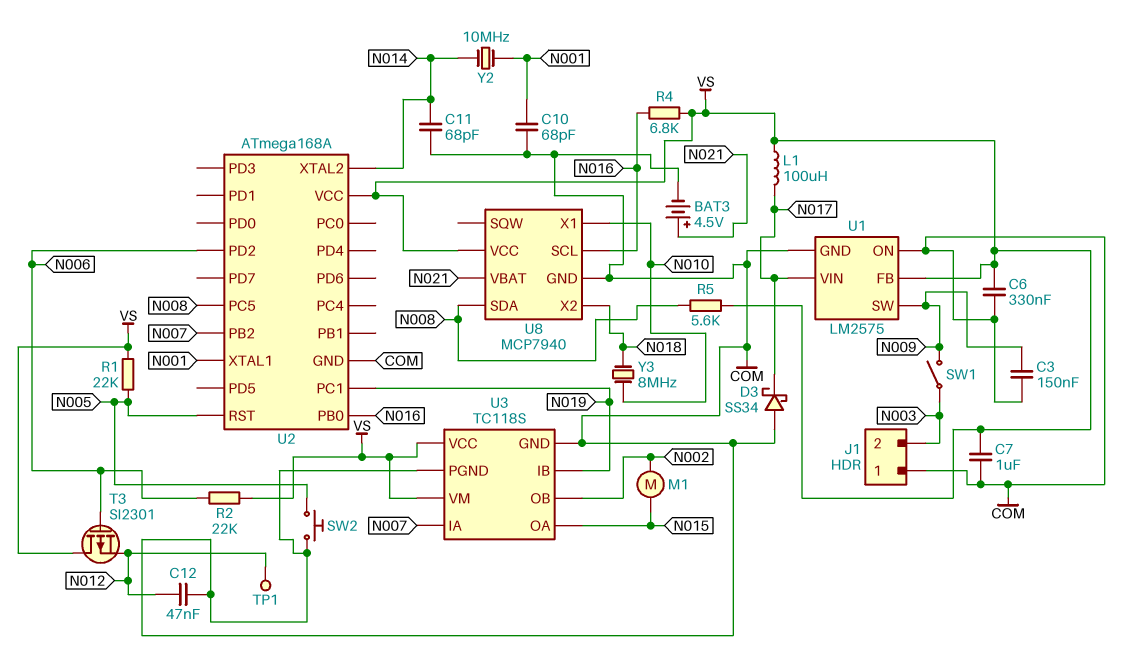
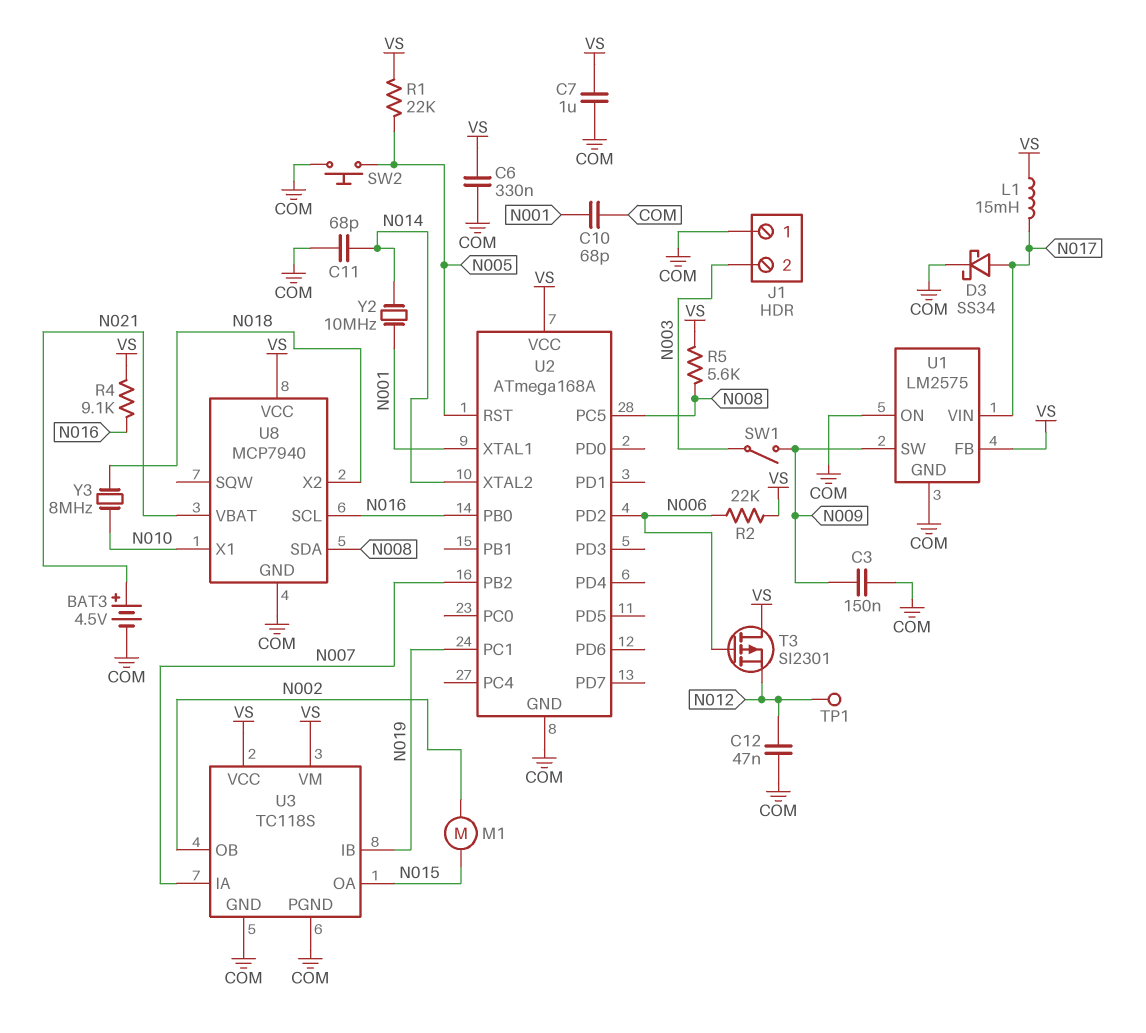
D3: schottky SS34 (A COM, K N017) -> schottky SS34 (A N017, K COM)
L1: 100uH (N017, VS) -> 15mH (N017, VS)
R4: 6.8k (N016, VS) -> 9.1k (N016, VS)

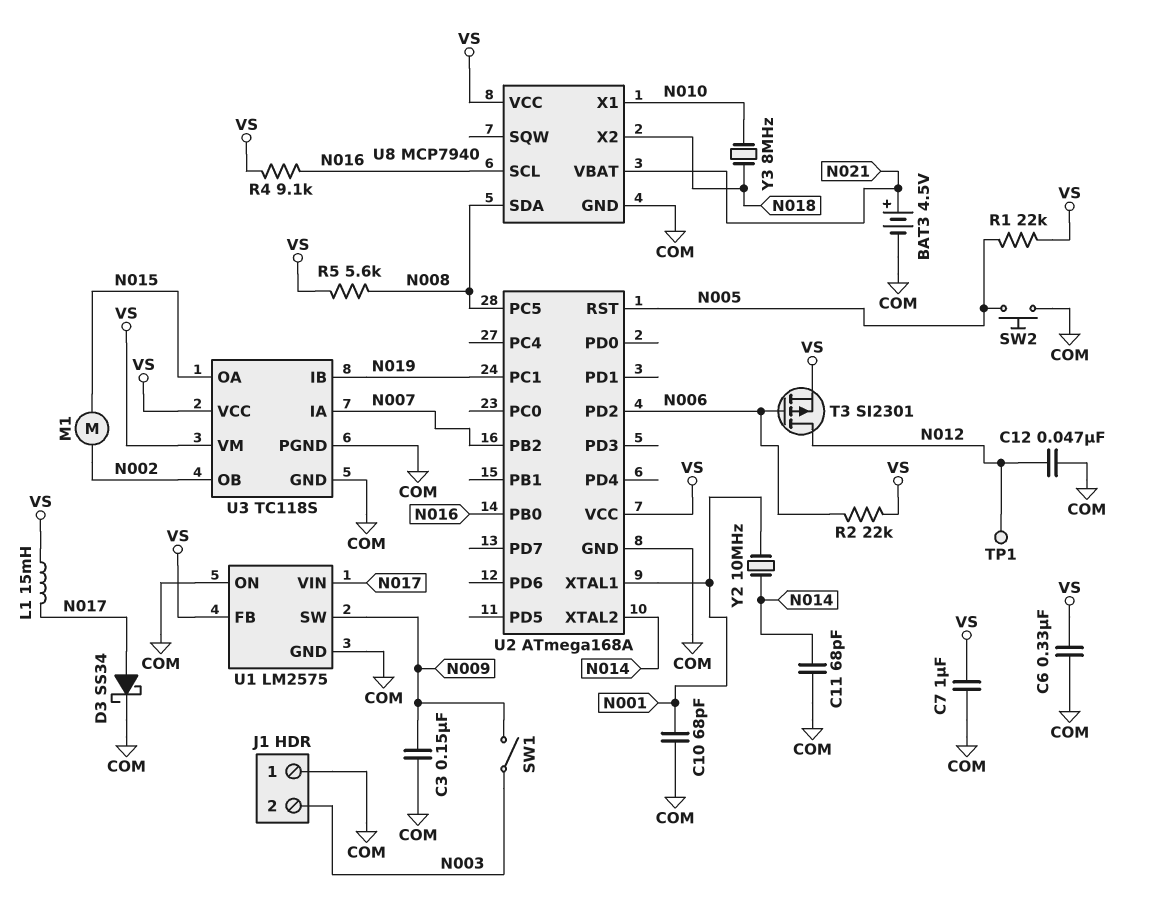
T3: PMOS SI2301 (G N006, D VS, S N012) -> PMOS SI2301 (G N006, D N012, S VS)

